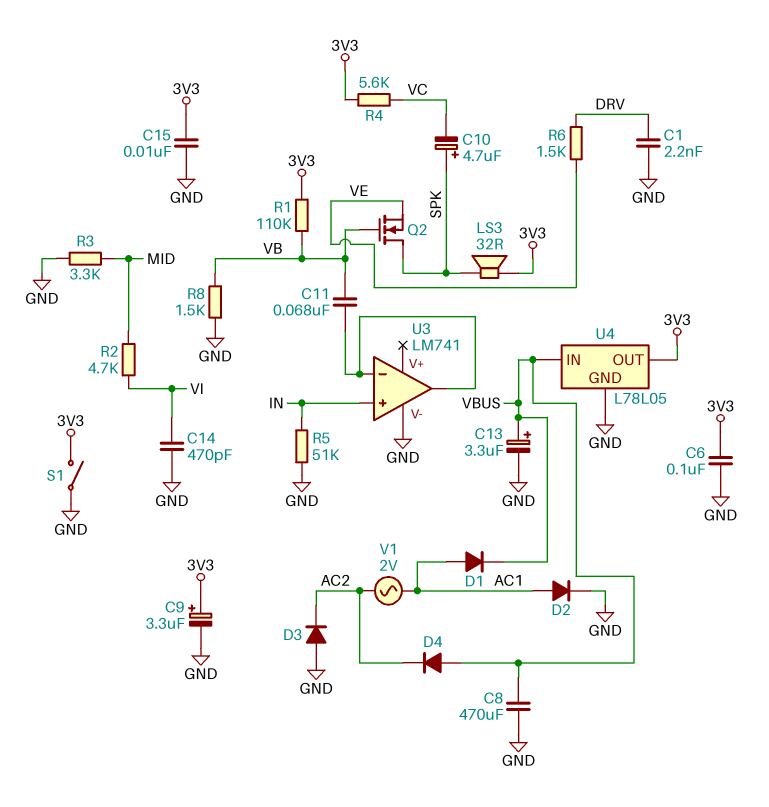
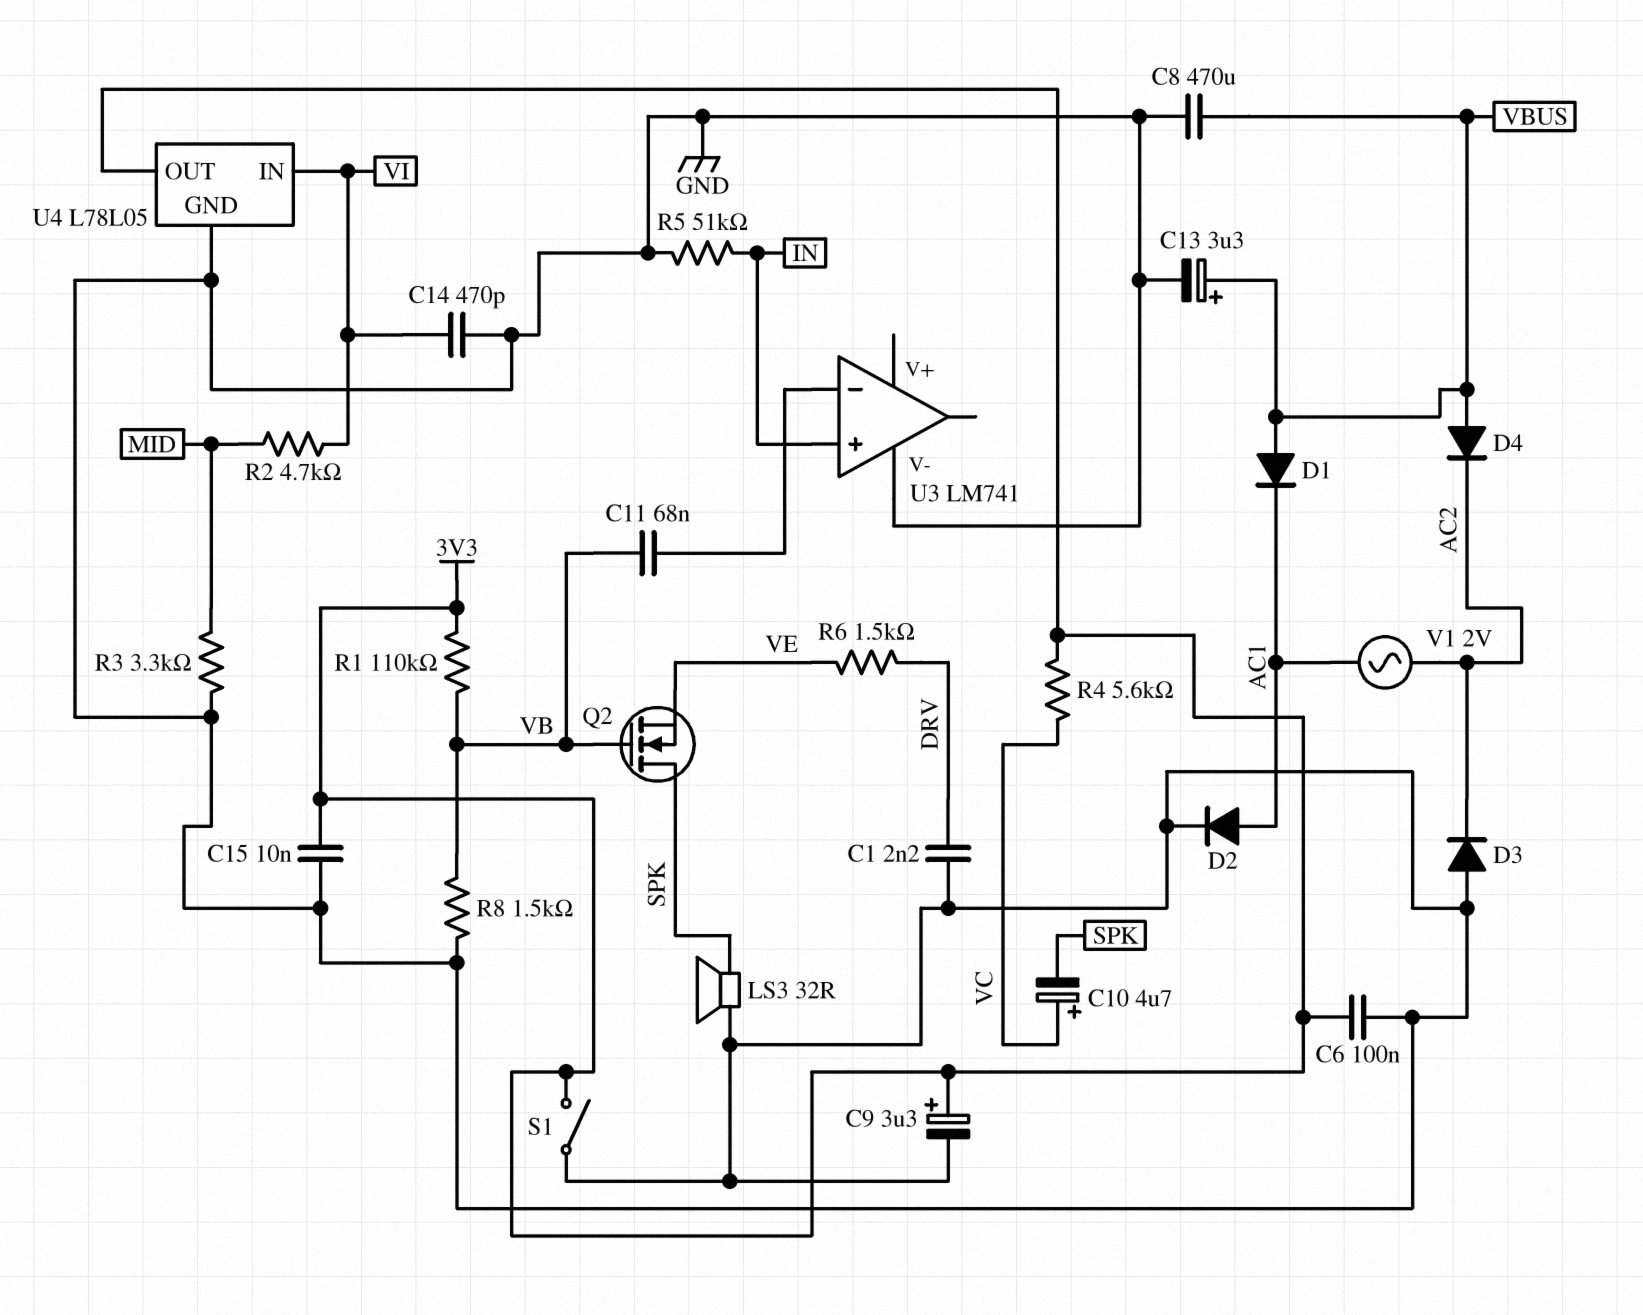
C10: 4.7uF (plus SPK, minus VC) -> 4.7uF (plus VC, minus SPK)
D1: diode (A AC1, K VBUS) -> diode (A VBUS, K AC1)
LS3: speaker 32R (3V3, SPK) -> speaker 32R (GND, SPK)
U3 pin out: U3/in- -> none
U4 pin IN: VBUS -> VI

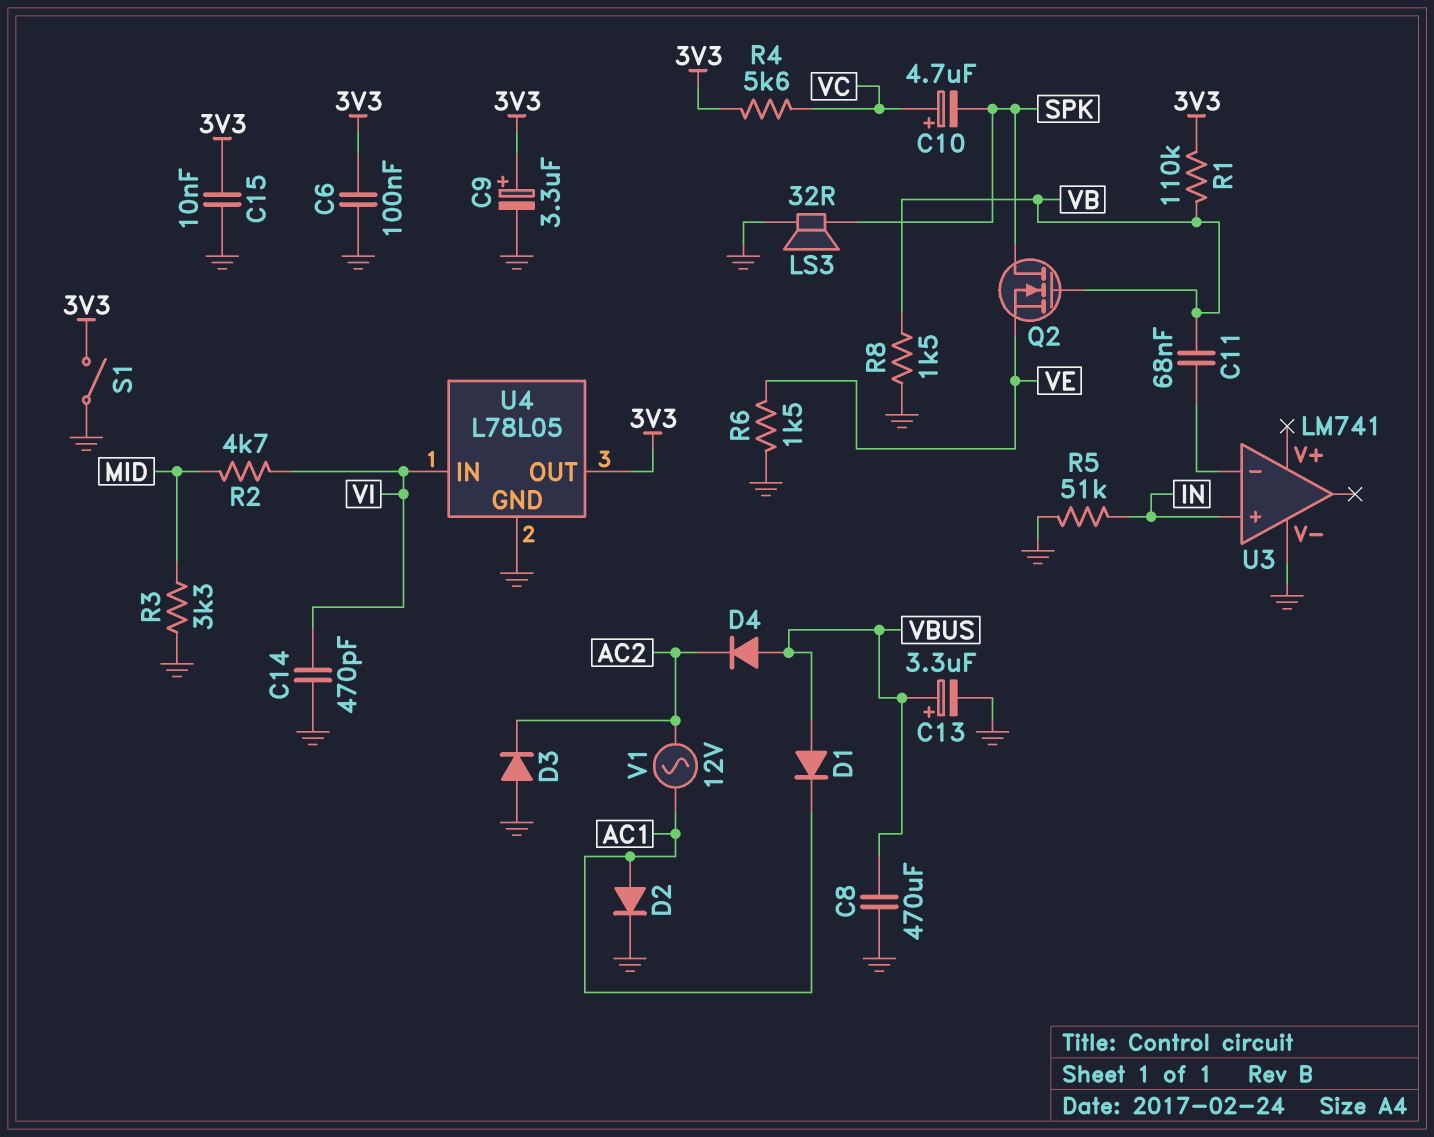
C1: 2.2nF (DRV, GND) -> none
R6: 1.5k (DRV, VE) -> 1.5k (GND, VE)
V1: AC 2V (AC1, AC2) -> AC 12V (AC1, AC2)

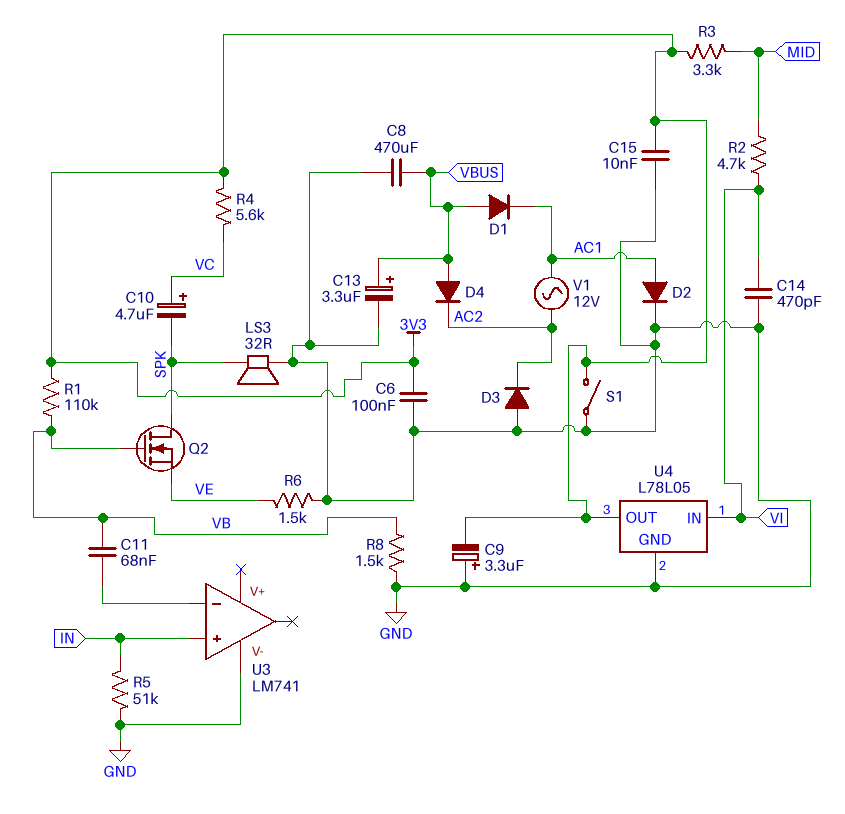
C9: 3.3uF (plus 3V3, minus GND) -> 3.3uF (plus GND, minus 3V3)
R3: 3.3k (GND, MID) -> 3.3k (3V3, MID)

